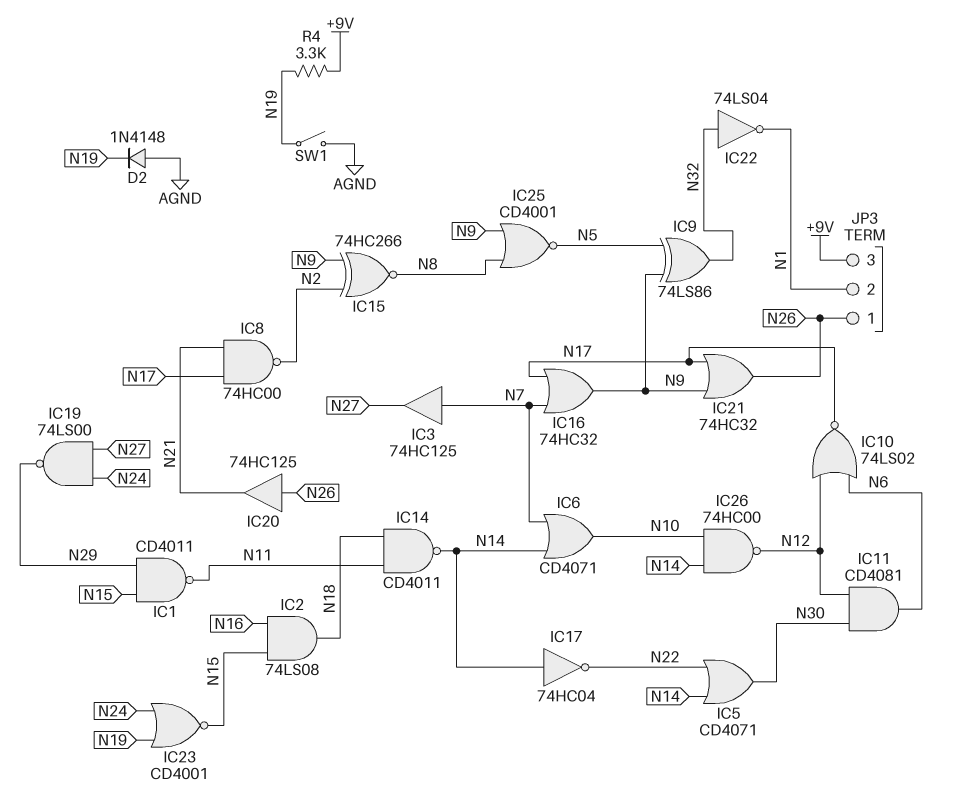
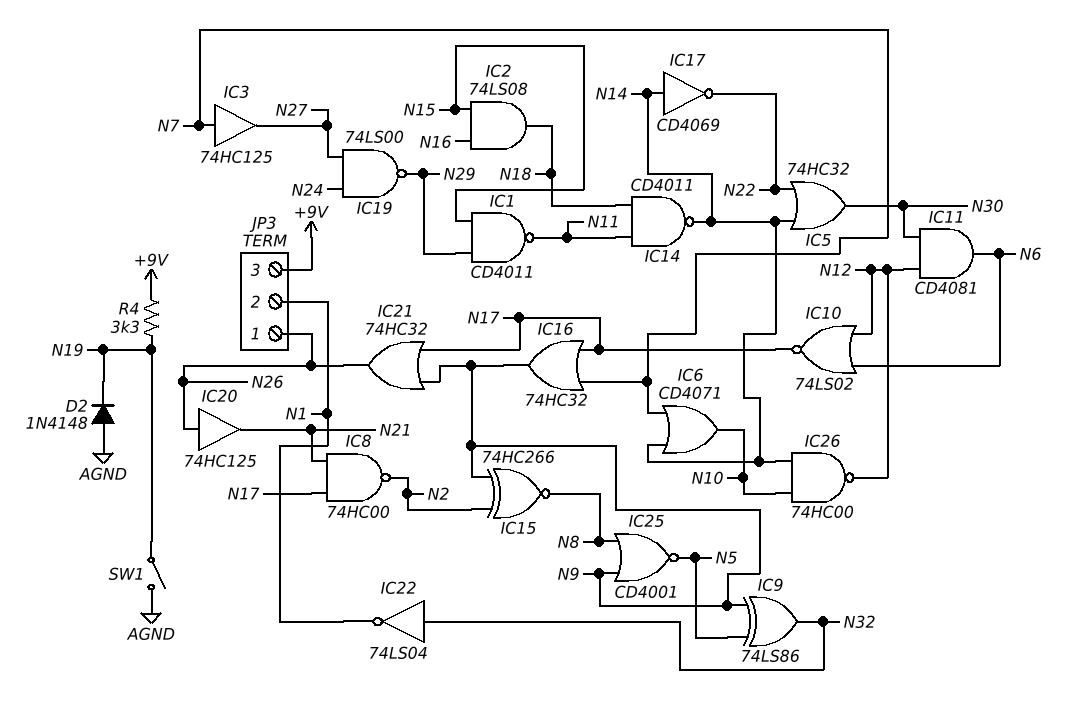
IC5: OR CD4071 (in N14, in N22, out N30) -> OR 74HC32 (in N14, in N22, out N30)
IC17: NOT 74HC04 (in N14, out N22) -> NOT CD4069 (in N14, out N22)
IC23: NOR CD4001 (in N19, in N24, out N15) -> none

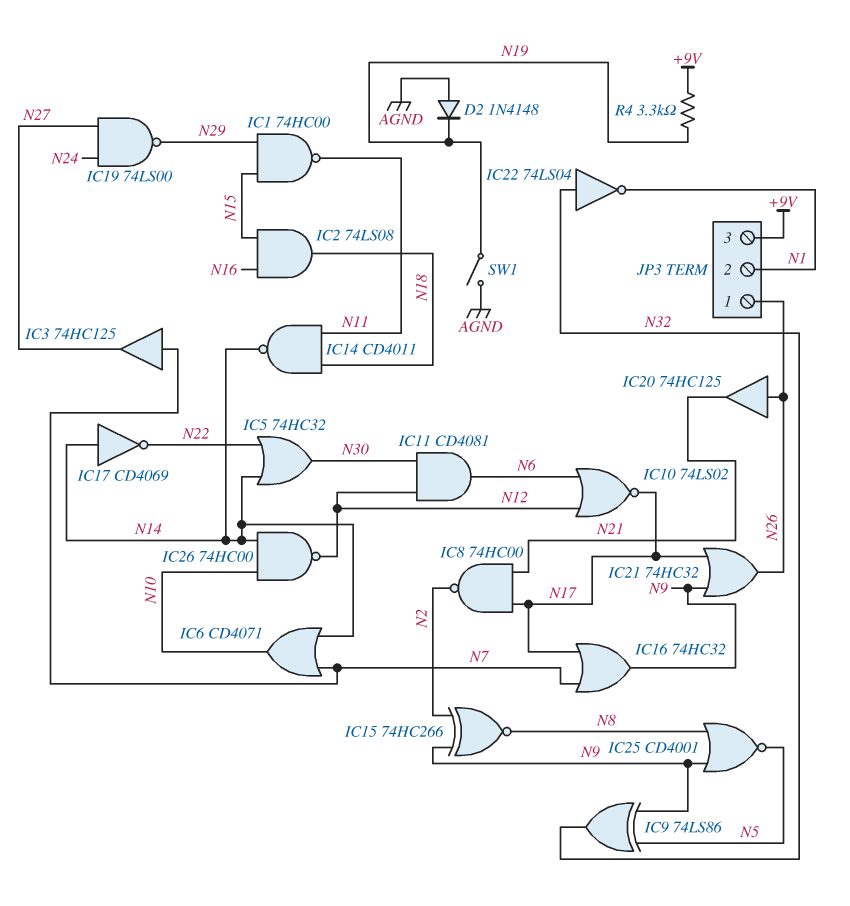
IC1: NAND CD4011 (in N15, in N29, out N11) -> NAND 74HC00 (in N15, in N29, out N11)

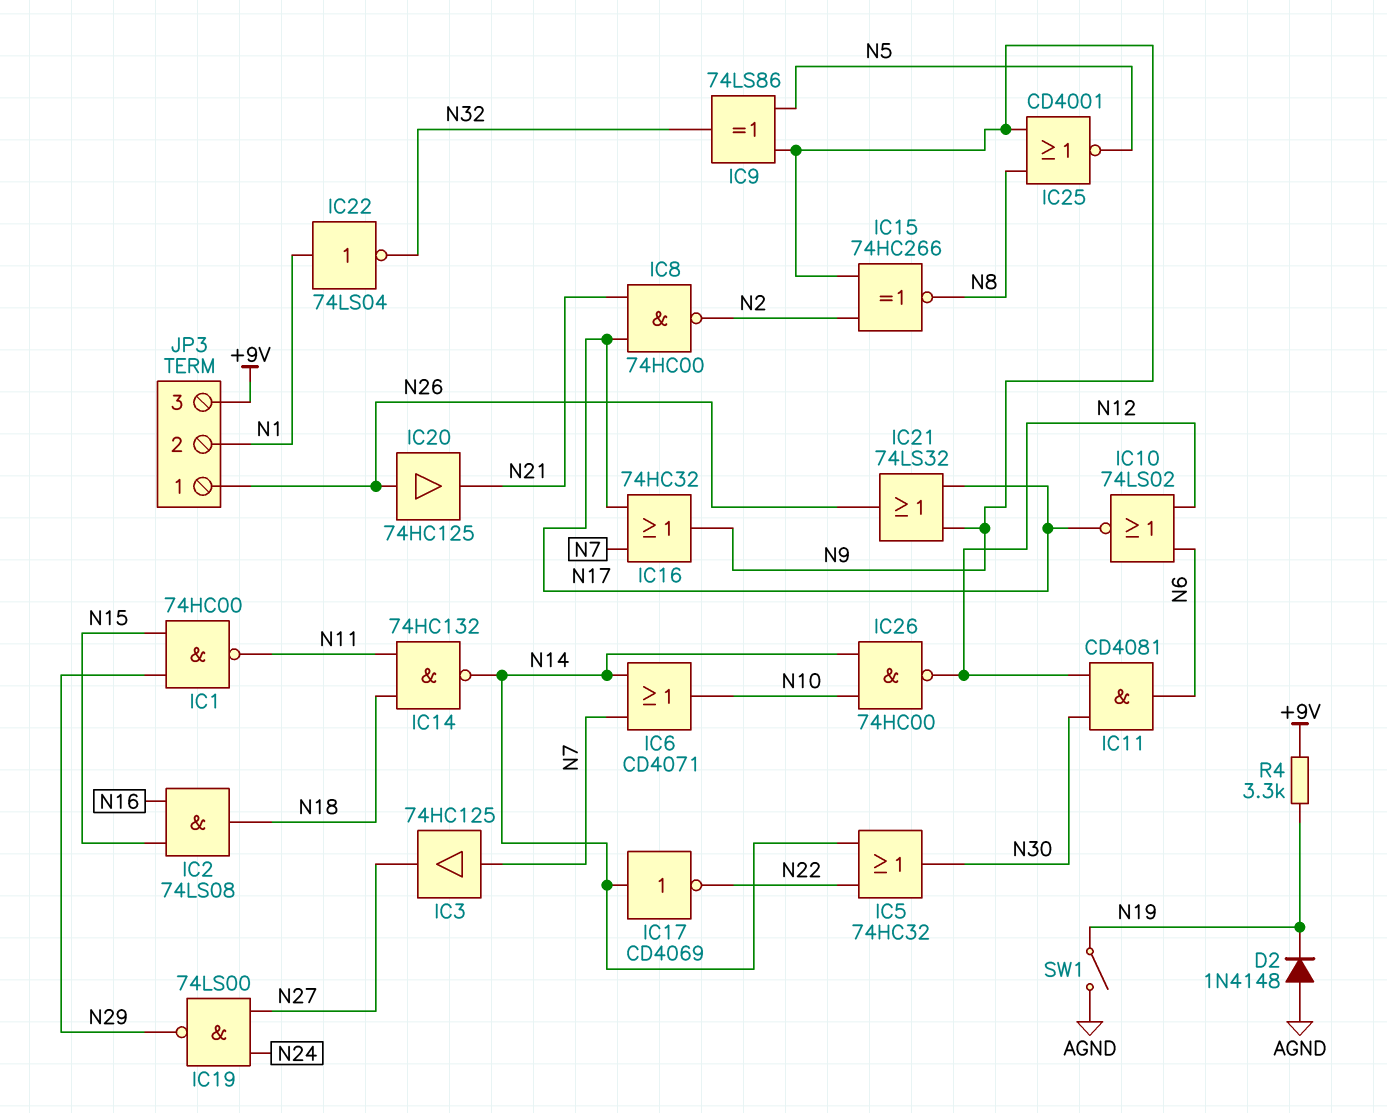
IC14: NAND CD4011 (in N11, in N18, out N14) -> NAND 74HC132 (in N11, in N18, out N14)
IC21: OR 74HC32 (in N9, in N17, out N26) -> OR 74LS32 (in N9, in N17, out N26)
IC22: NOT 74LS04 (in N32, out N1) -> NOT 74LS04 (in N1, out N32)

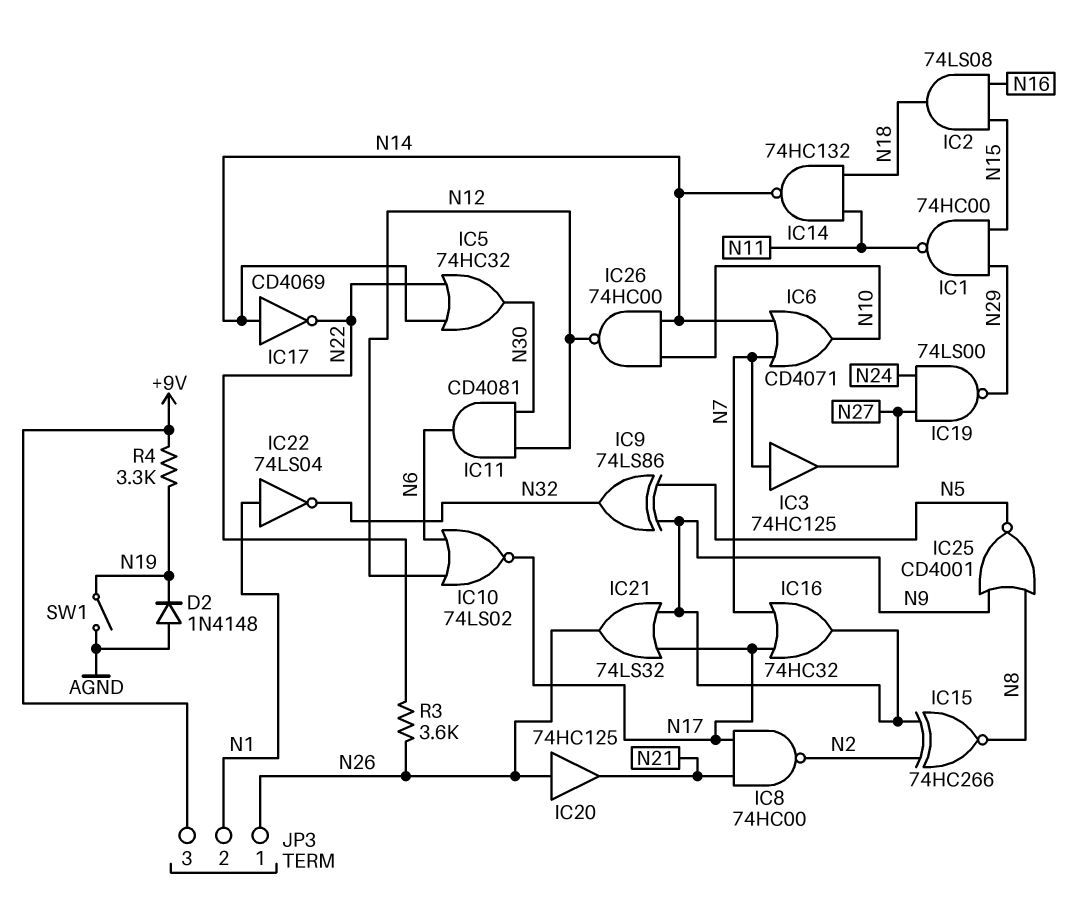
R3: none -> 3.6k (N22, N26)

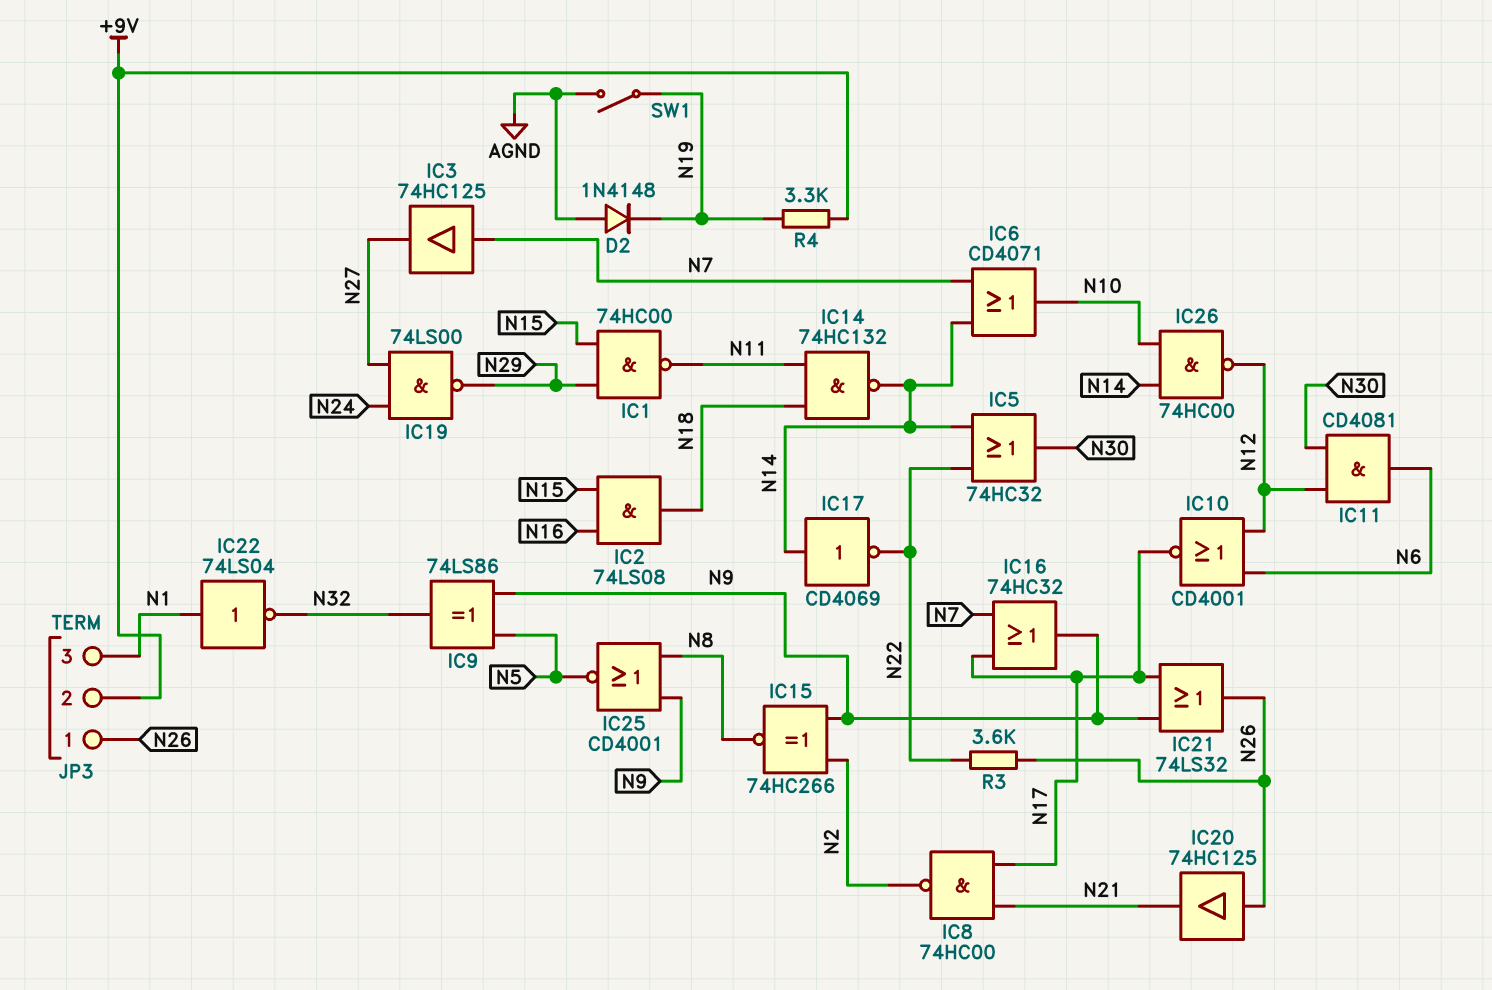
IC10: NOR 74LS02 (in N6, in N12, out N17) -> NOR CD4001 (in N6, in N12, out N17)
JP3 pin 2: N1 -> +9V
JP3 pin 3: +9V -> N1

